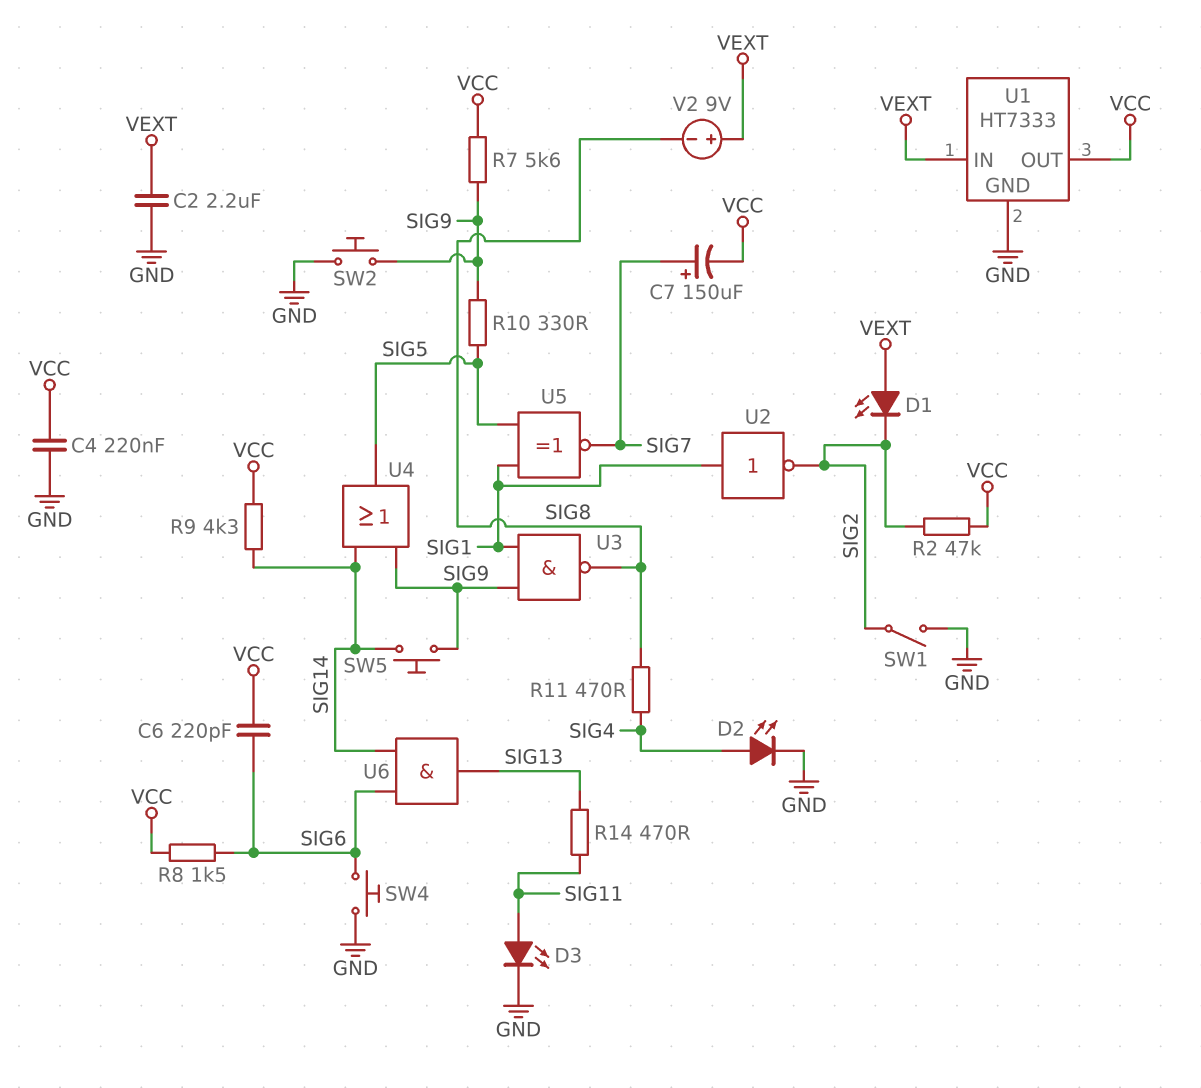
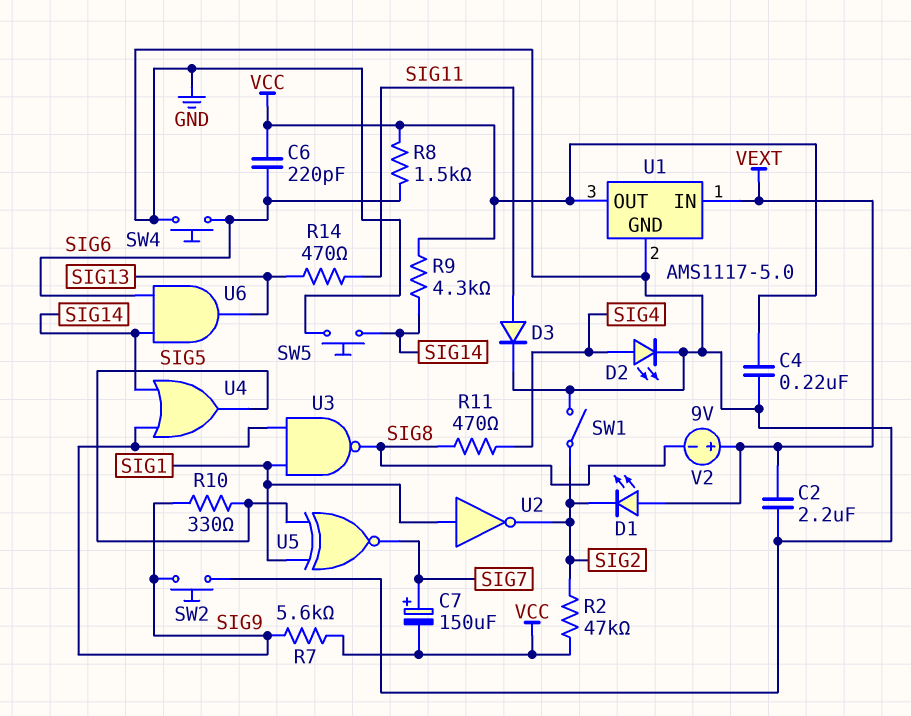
D3: LED (A SIG11, K GND) -> diode (A SIG11, K GND)
SW5: button (SIG9, SIG14) -> button (GND, SIG14)
U1: HT7333 -> AMS1117-5.0

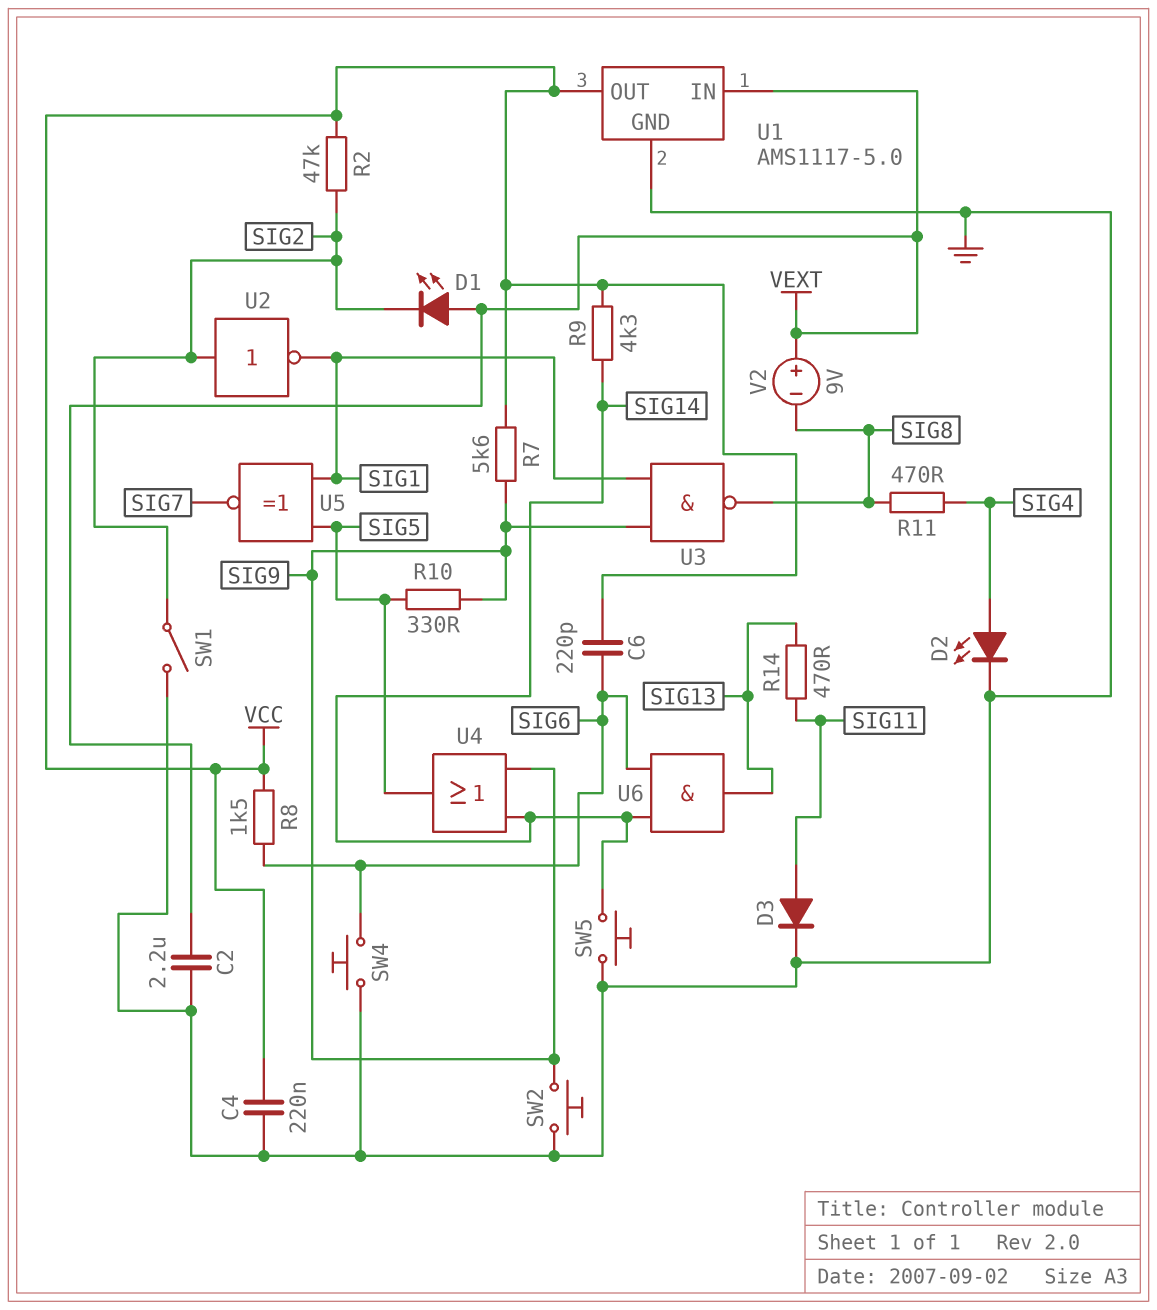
C7: 150uF (plus SIG7, minus VCC) -> none
U2: NOT (in SIG1, out SIG2) -> NOT (in SIG2, out SIG1)

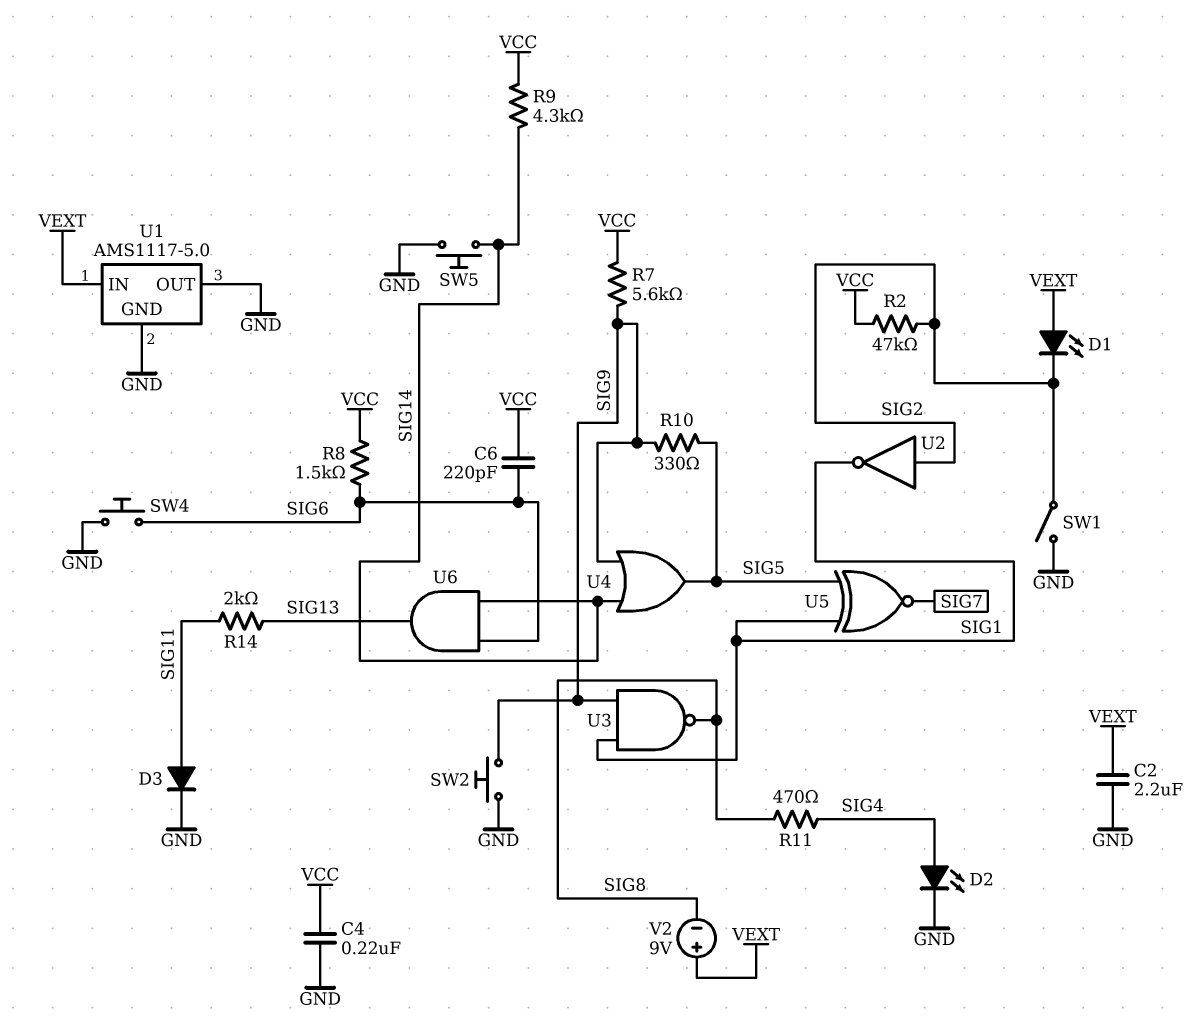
R14: 470 (SIG11, SIG13) -> 2k (SIG11, SIG13)
U1 pin OUT: VCC -> GND

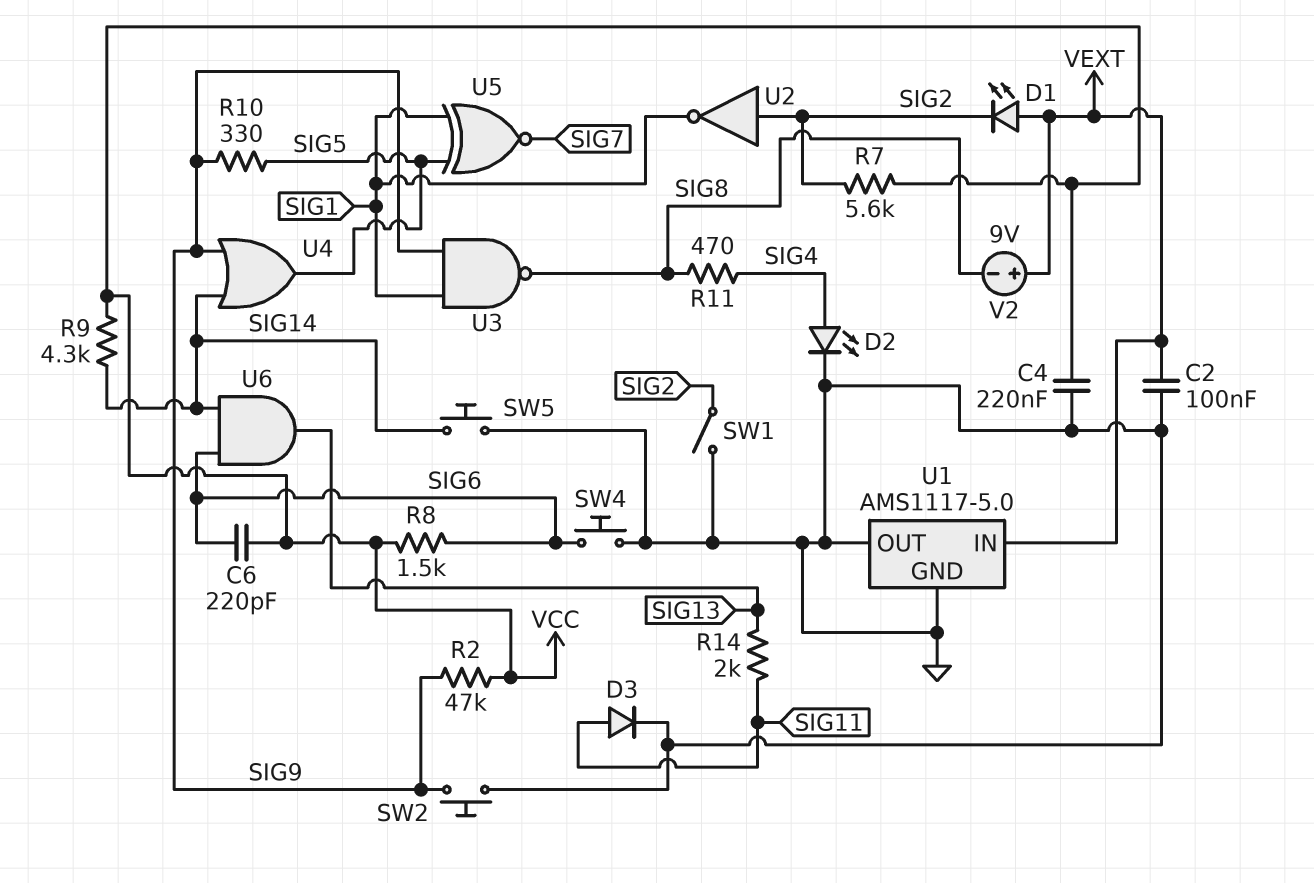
C2: 2.2uF (GND, VEXT) -> 100nF (GND, VEXT)
R2: 47k (SIG2, VCC) -> 47k (SIG9, VCC)
R7: 5.6k (SIG9, VCC) -> 5.6k (SIG2, VCC)

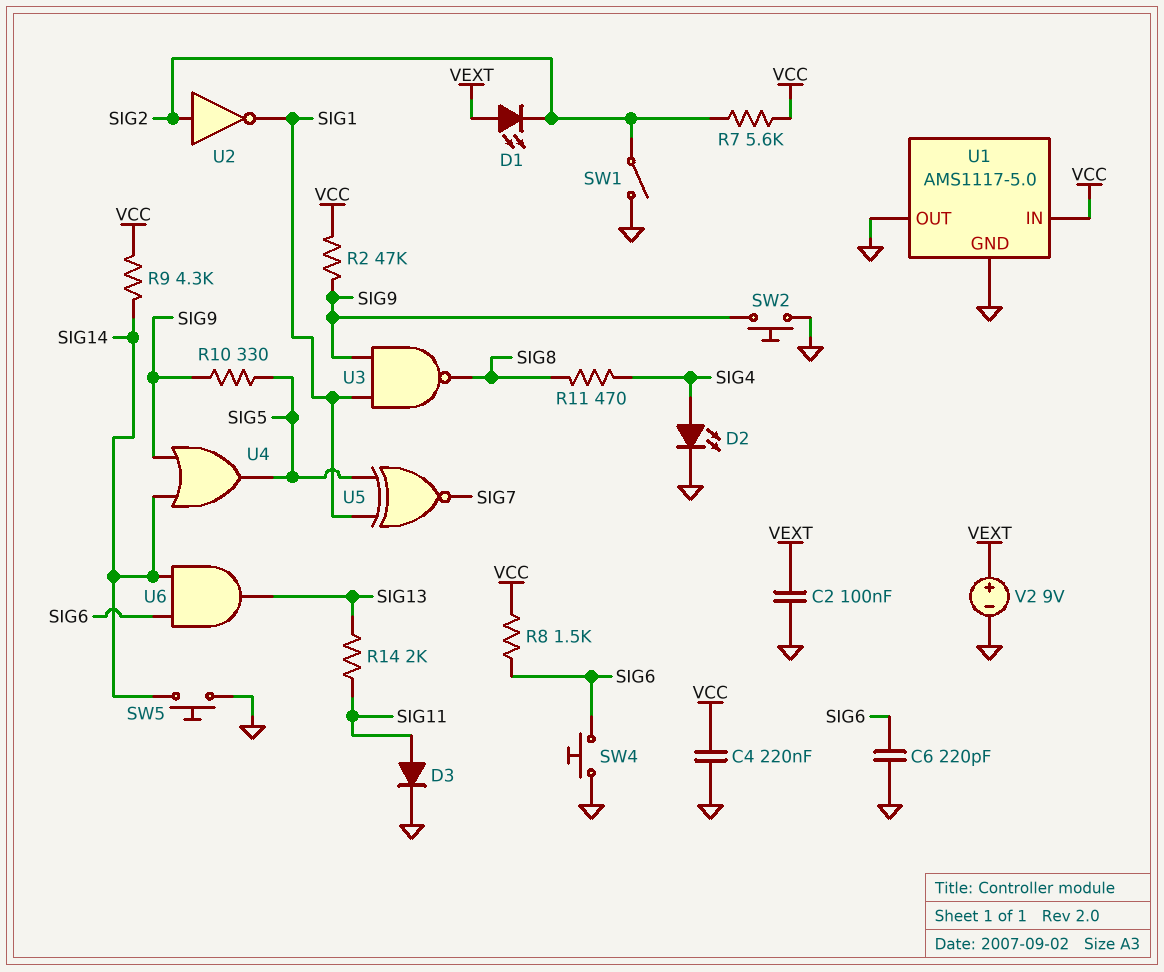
C6: 220pF (SIG6, VCC) -> 220pF (GND, SIG6)
U1 pin IN: VEXT -> VCC
V2: 9V (plus VEXT, minus SIG8) -> 9V (plus VEXT, minus GND)

